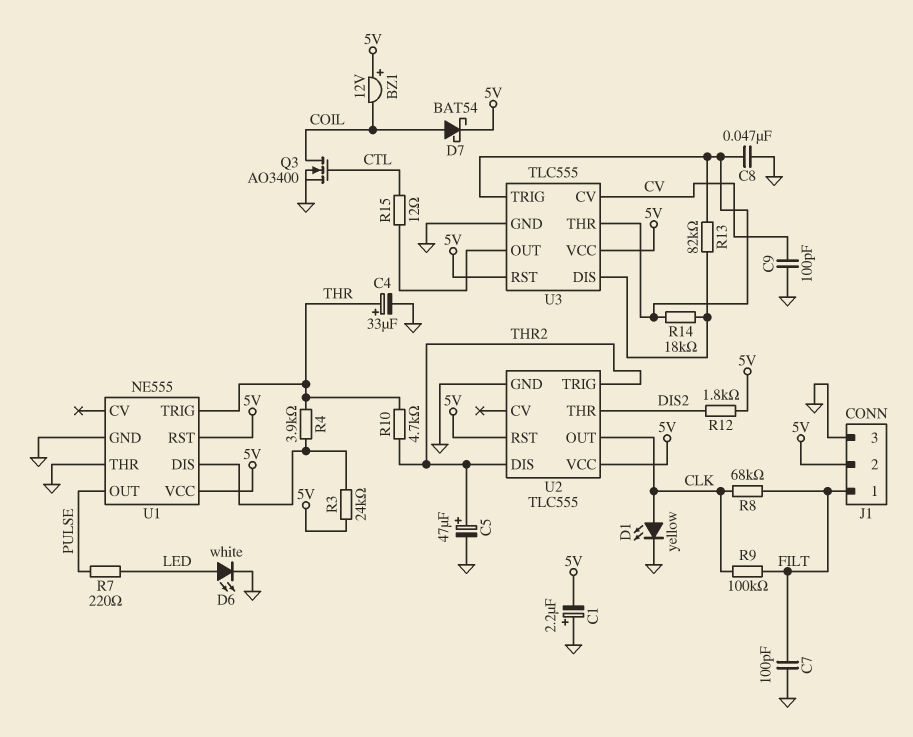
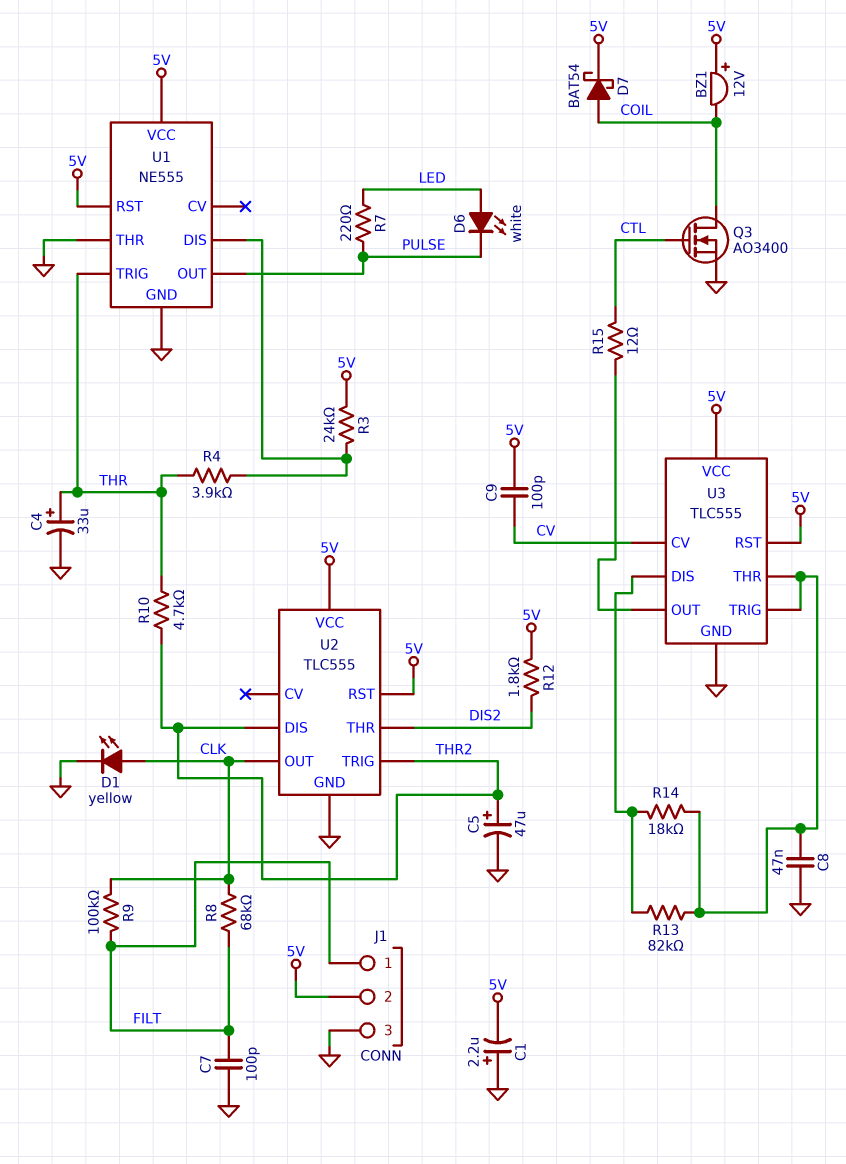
C9: 100pF (CV, GND) -> 100pF (5V, CV)
D6: LED white (A LED, K GND) -> LED white (A LED, K PULSE)

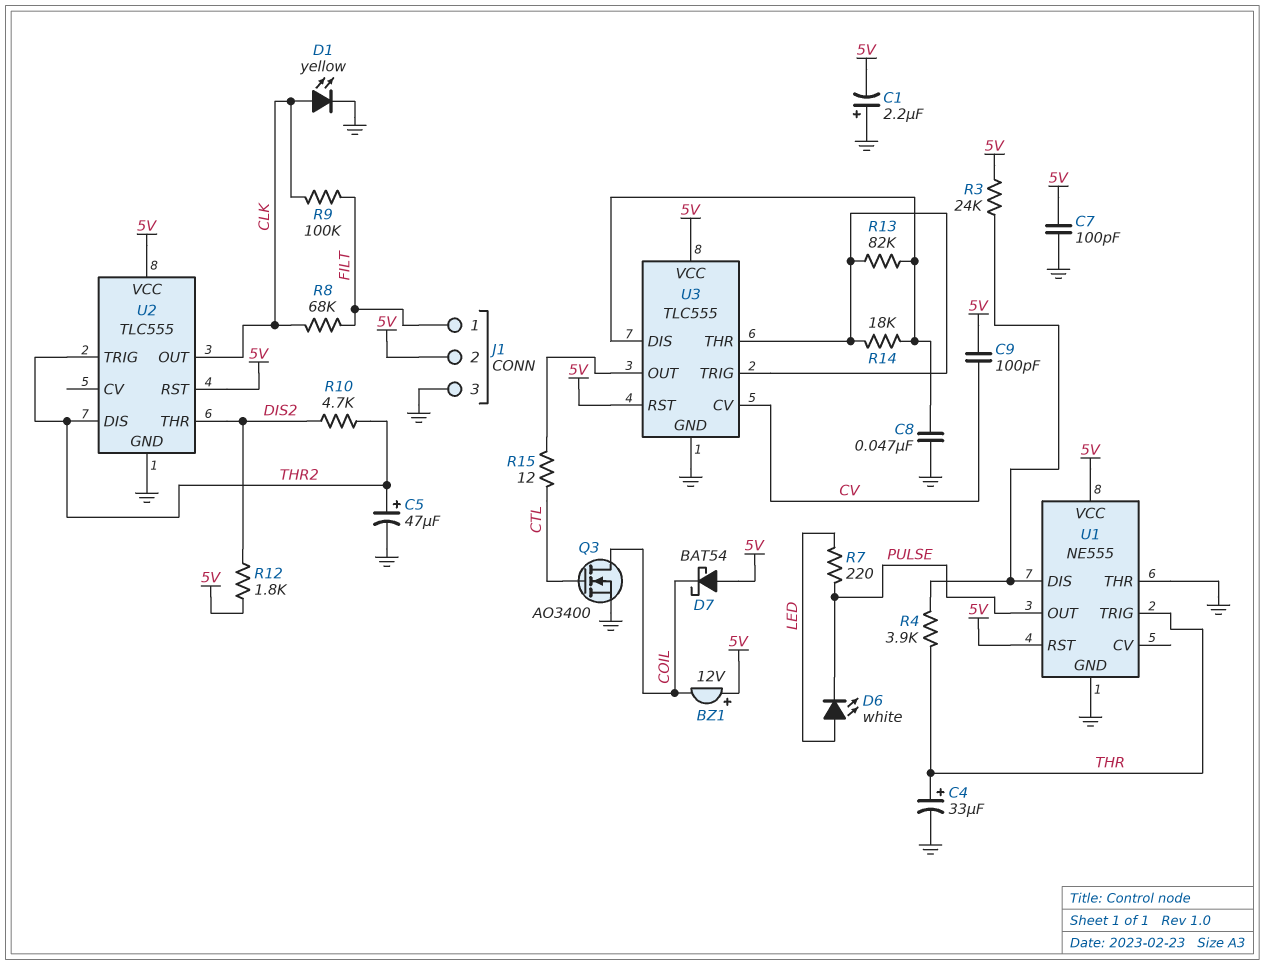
C7: 100pF (FILT, GND) -> 100pF (5V, GND)
C8: 47nF (GND, U3/THR) -> 47nF (GND, U3/DIS)
D7: schottky BAT54 (A COIL, K 5V) -> schottky BAT54 (A 5V, K COIL)
R10: 4.7k (THR, THR2) -> 4.7k (DIS2, THR2)

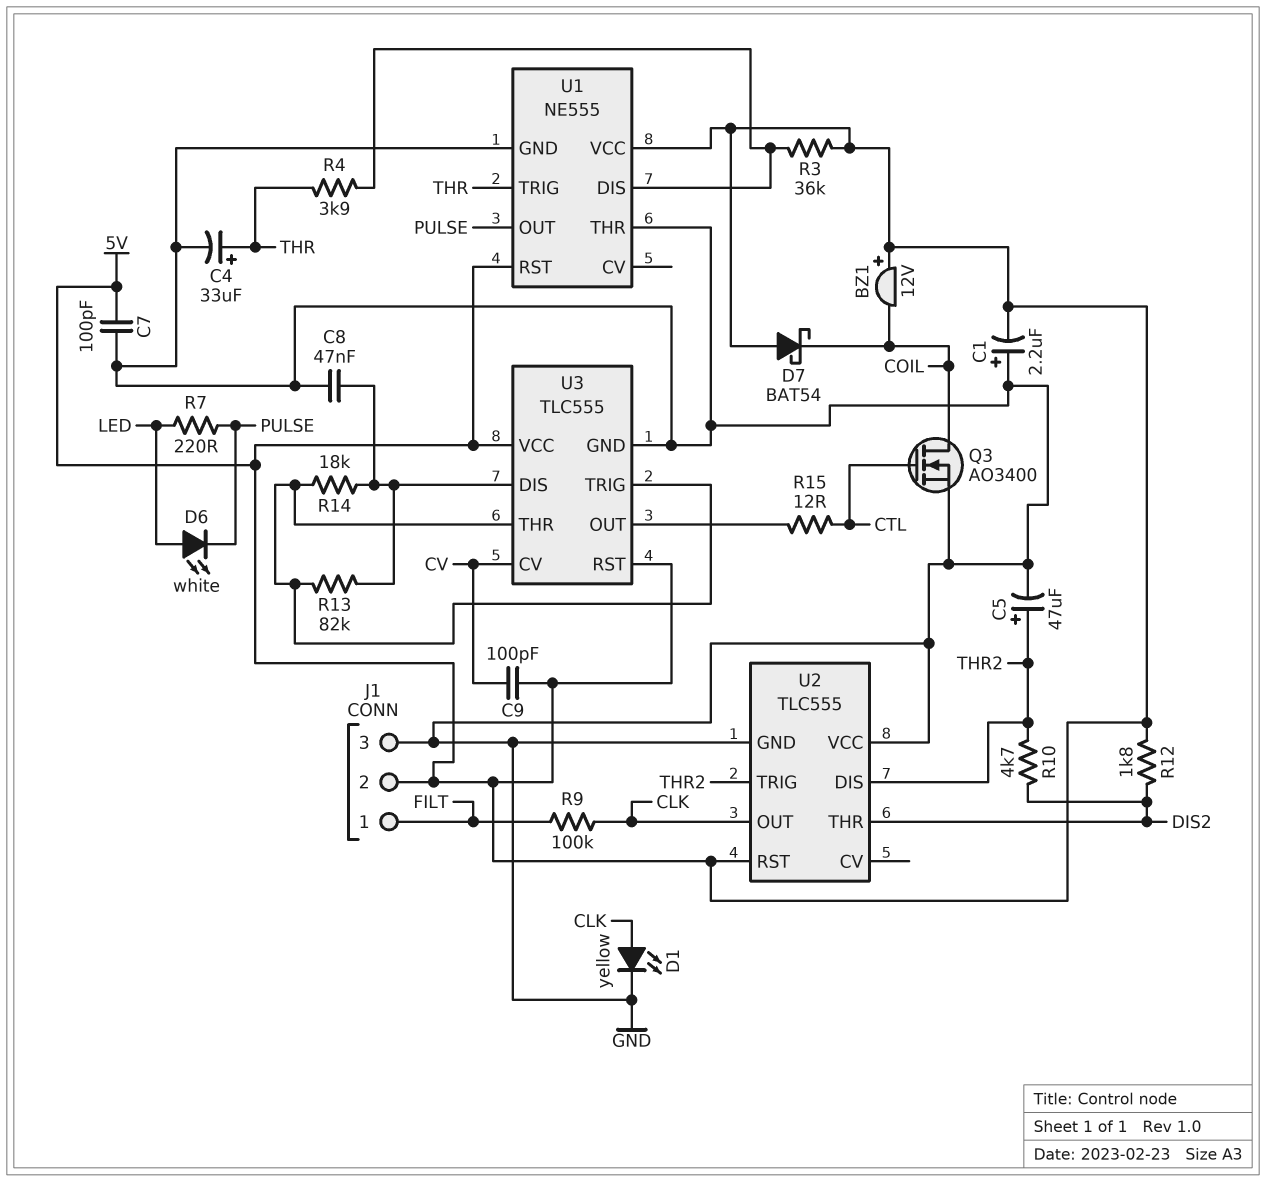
R3: 24k (5V, U1/DIS) -> 36k (5V, U1/DIS)
R8: 68k (CLK, FILT) -> none
U2 pin VCC: 5V -> GND

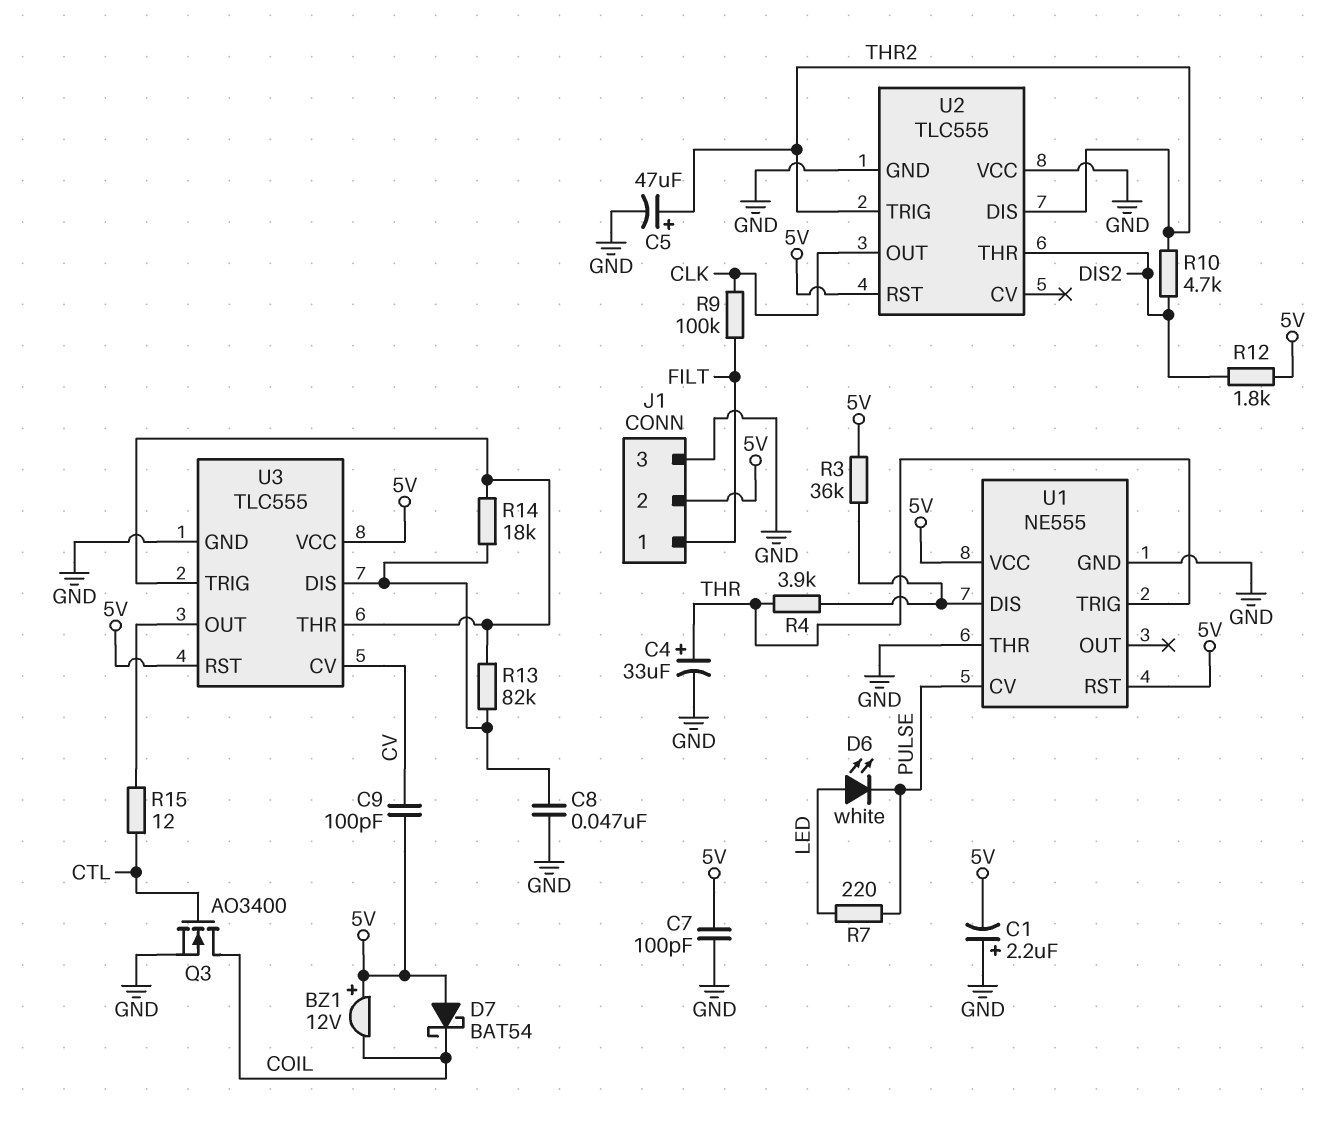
D1: LED yellow (A CLK, K GND) -> none
U1 pin CV: none -> PULSE
U1 pin OUT: PULSE -> none

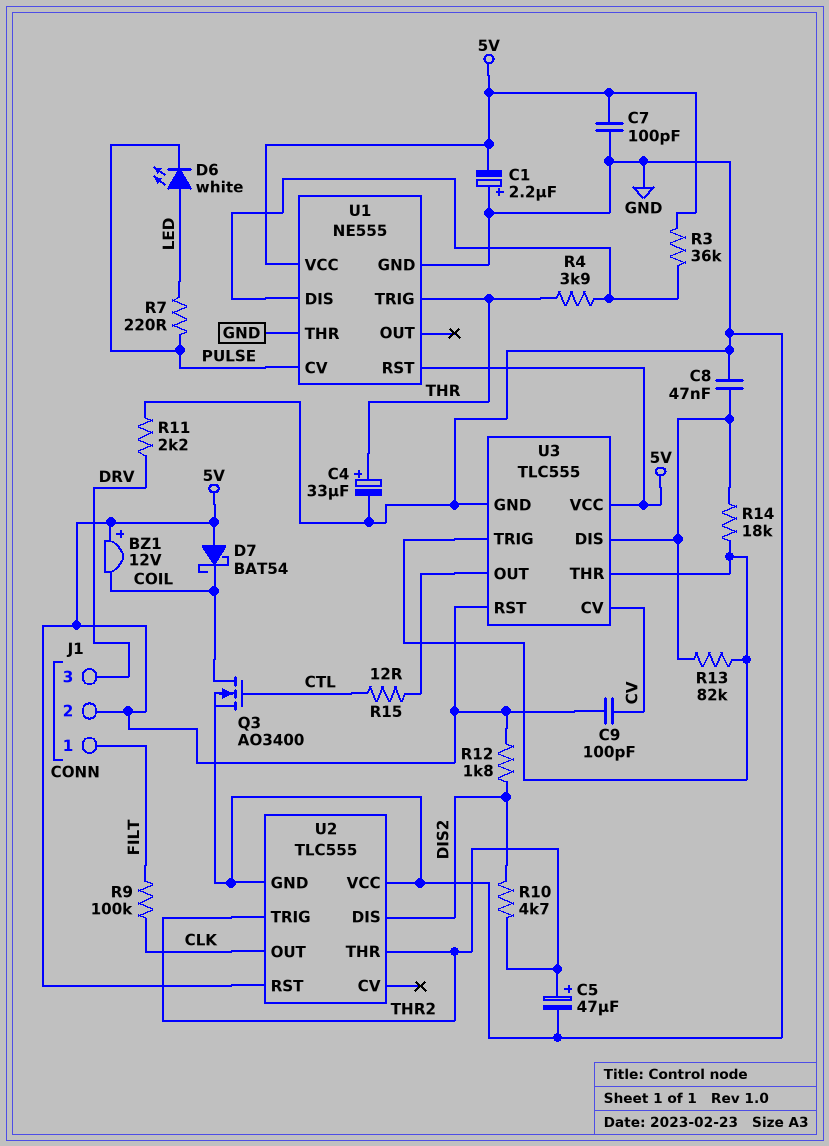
J1 pin 3: GND -> DRV
R11: none -> 2.2k (DRV, GND)
U2 pin DIS: THR2 -> DIS2
U2 pin THR: DIS2 -> THR2

